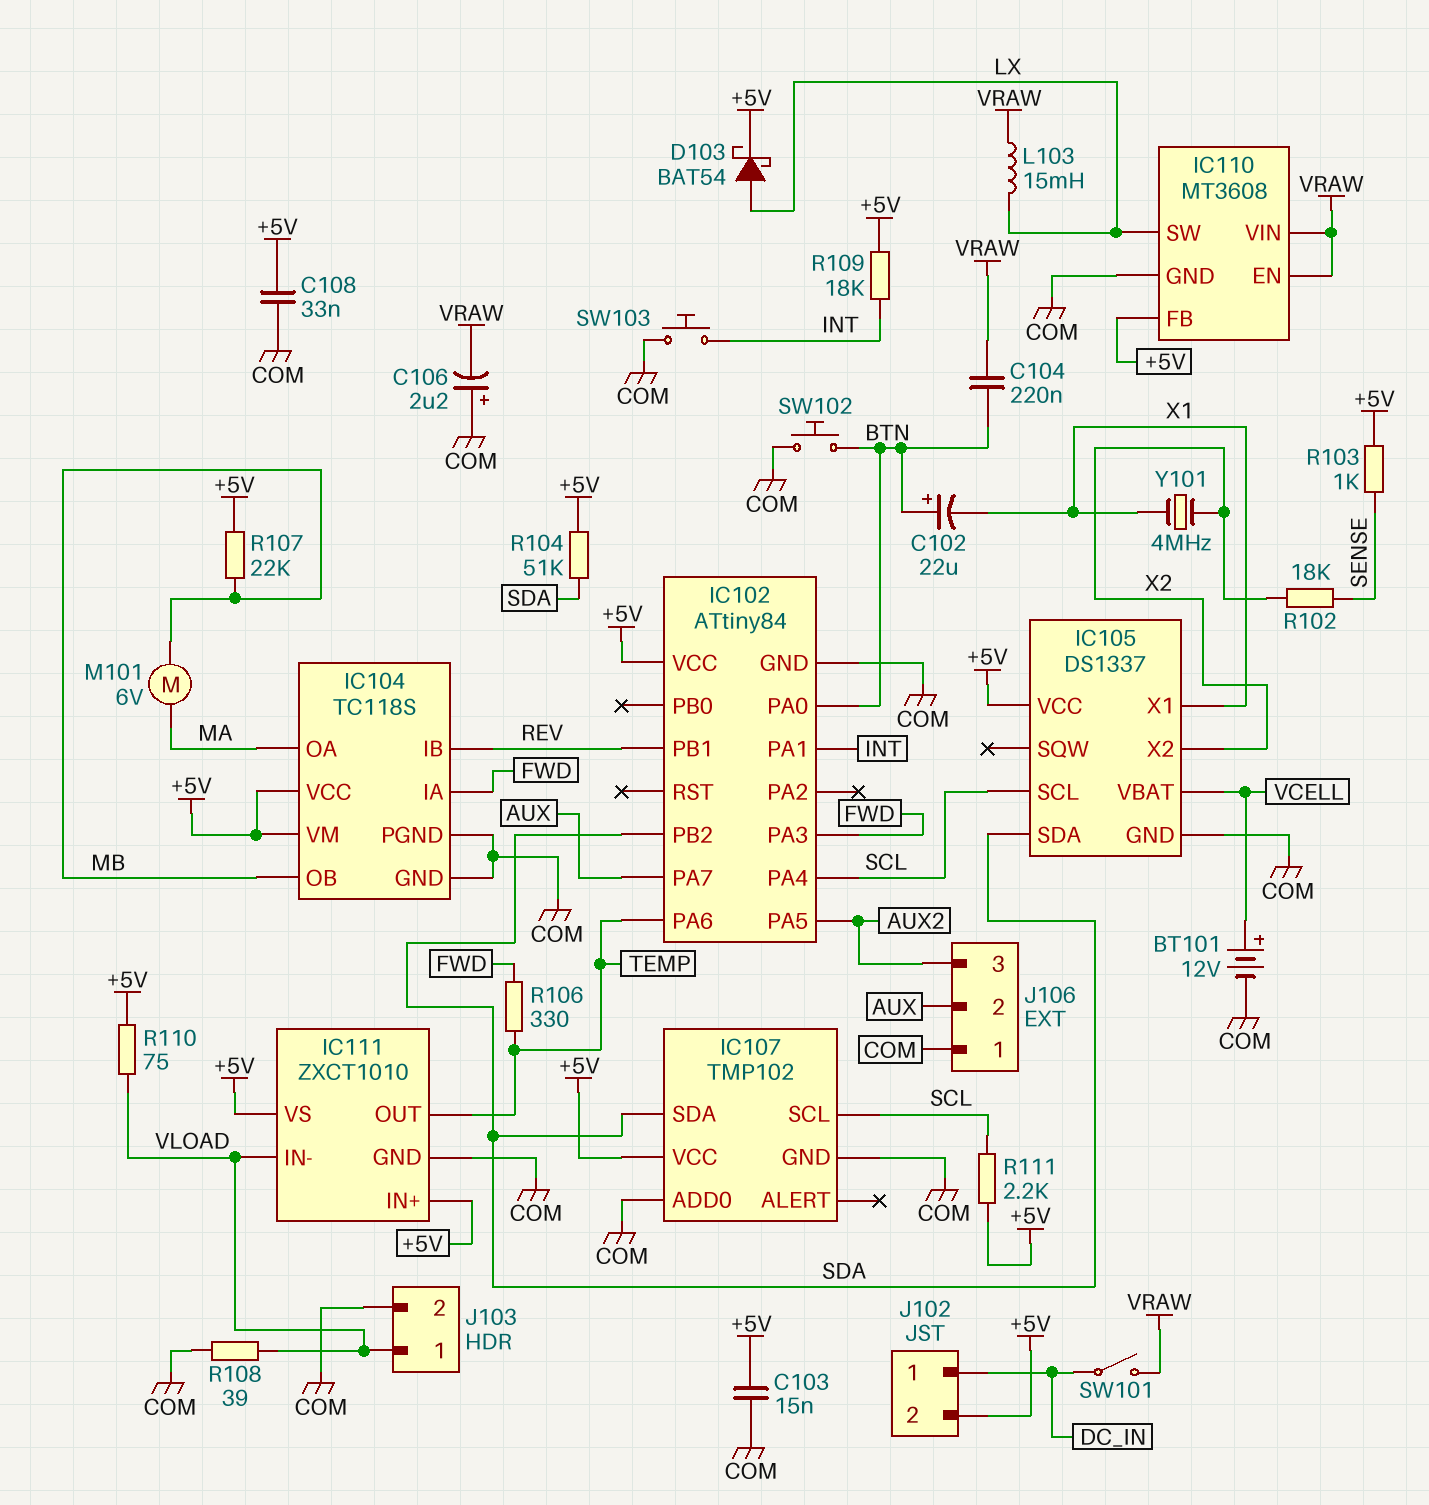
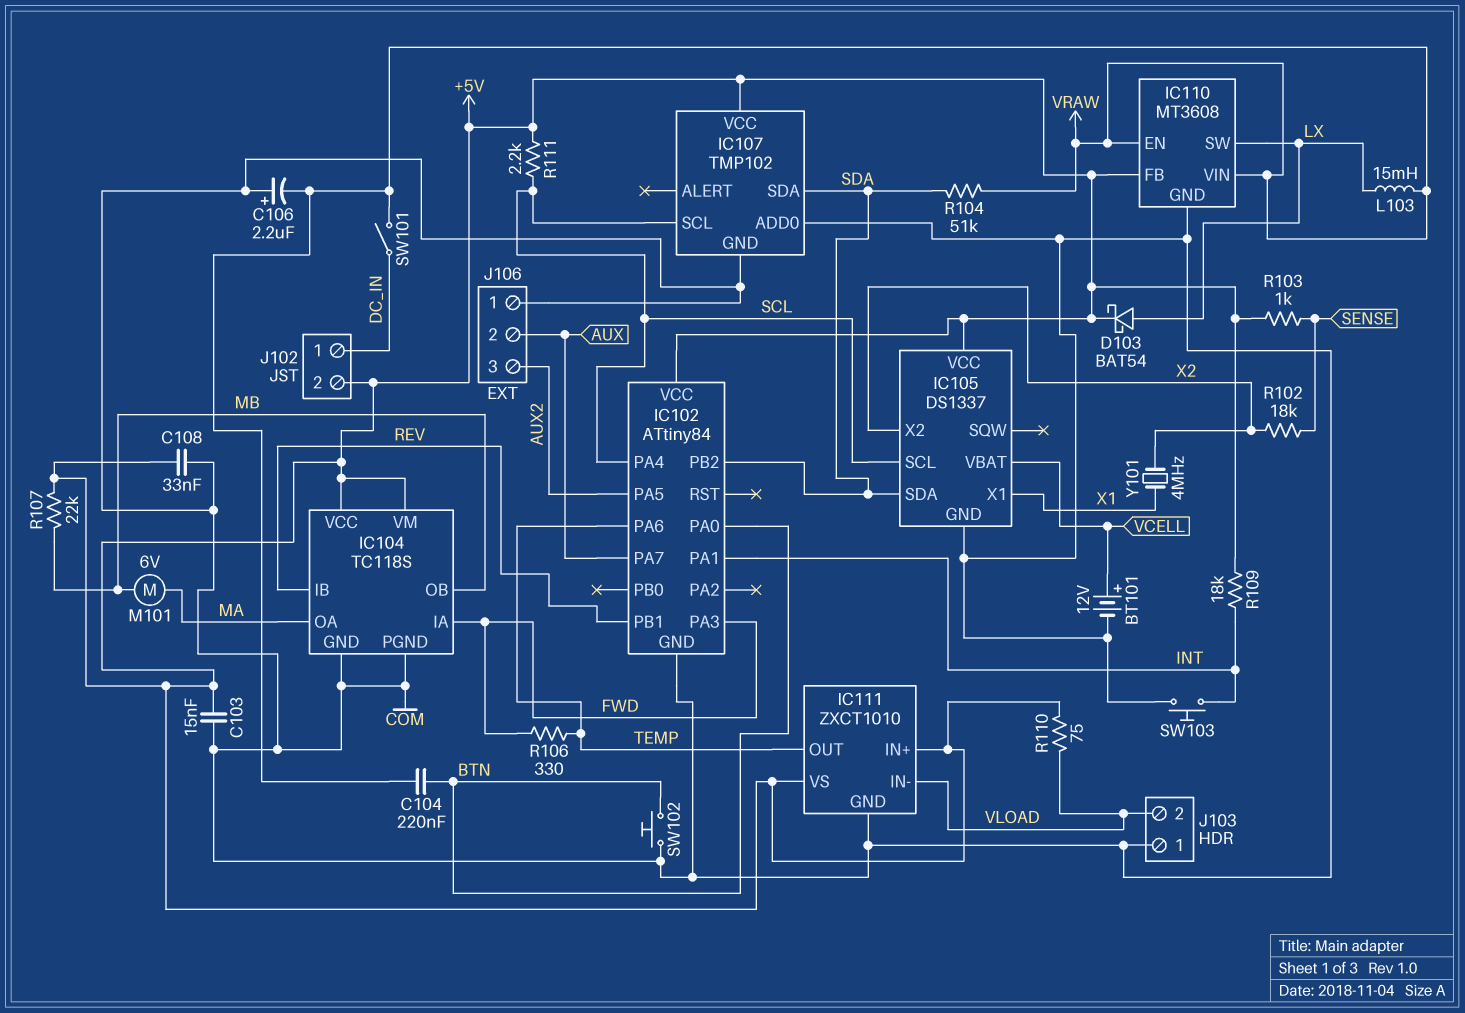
C102: 22uF (plus BTN, minus X1) -> none
J103 pin 1: VLOAD -> COM
J103 pin 2: COM -> VLOAD
R104: 51k (+5V, SDA) -> 51k (SDA, VRAW)
R108: 39 (COM, VLOAD) -> none

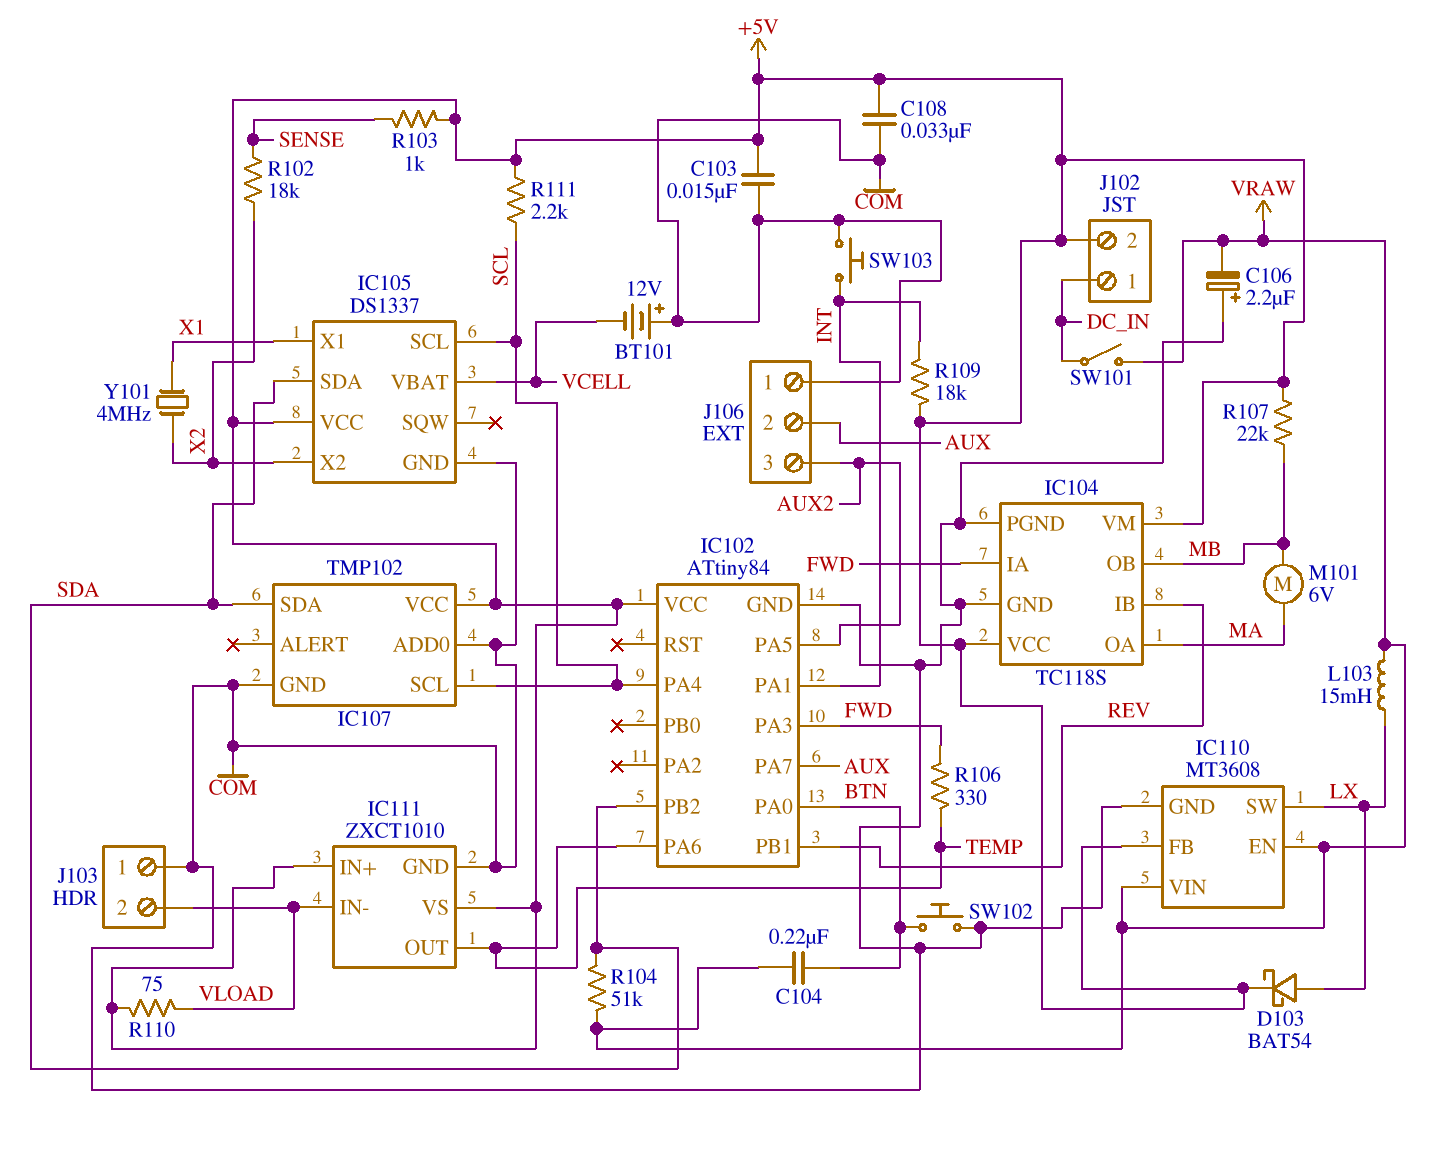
BT101: 12V (plus VCELL, minus COM) -> 12V (plus COM, minus VCELL)

